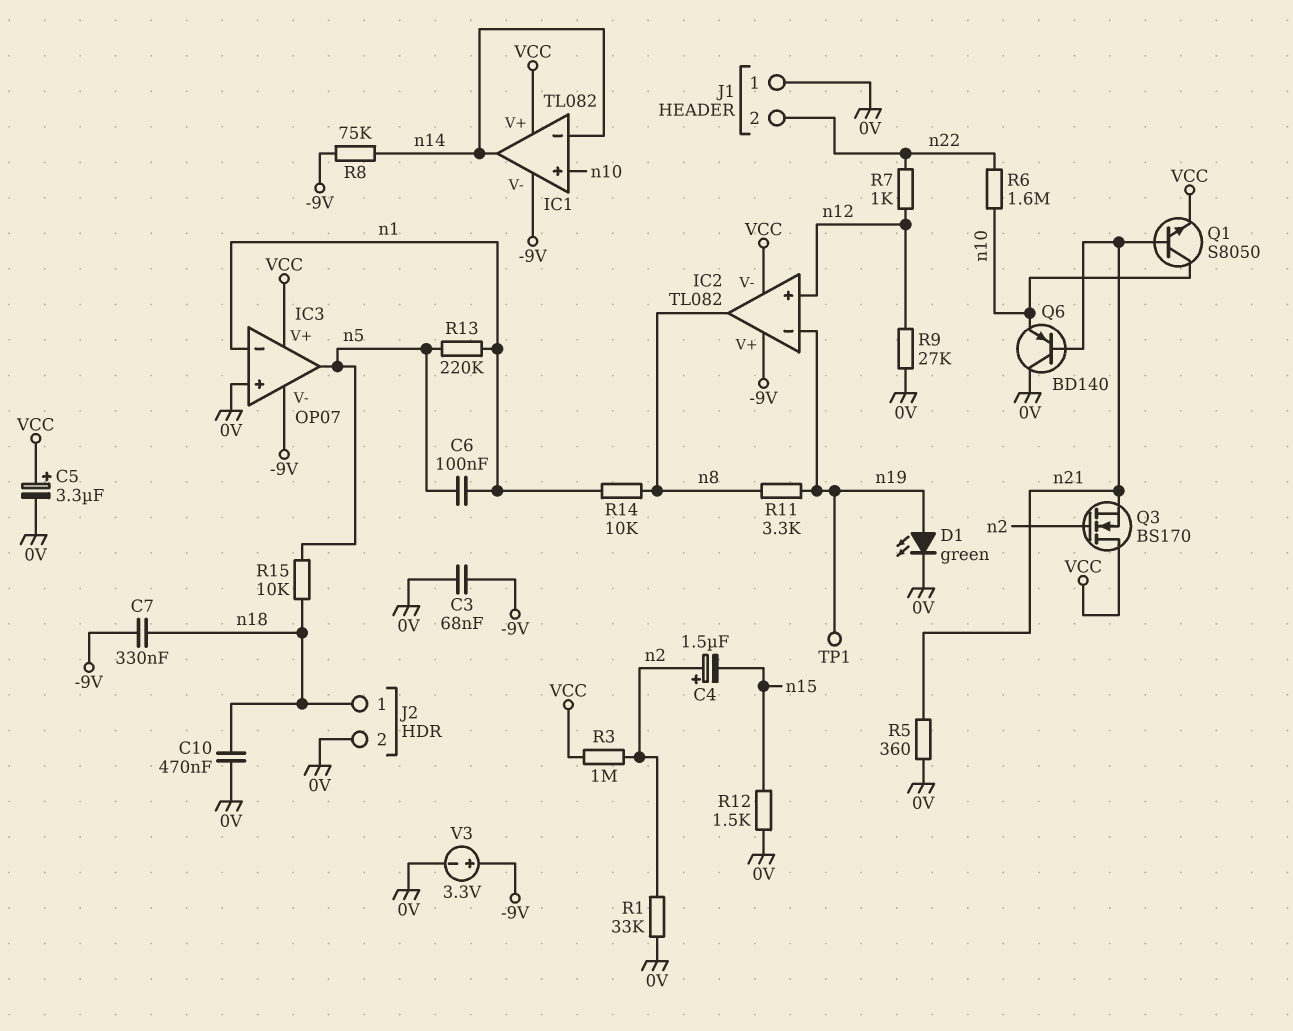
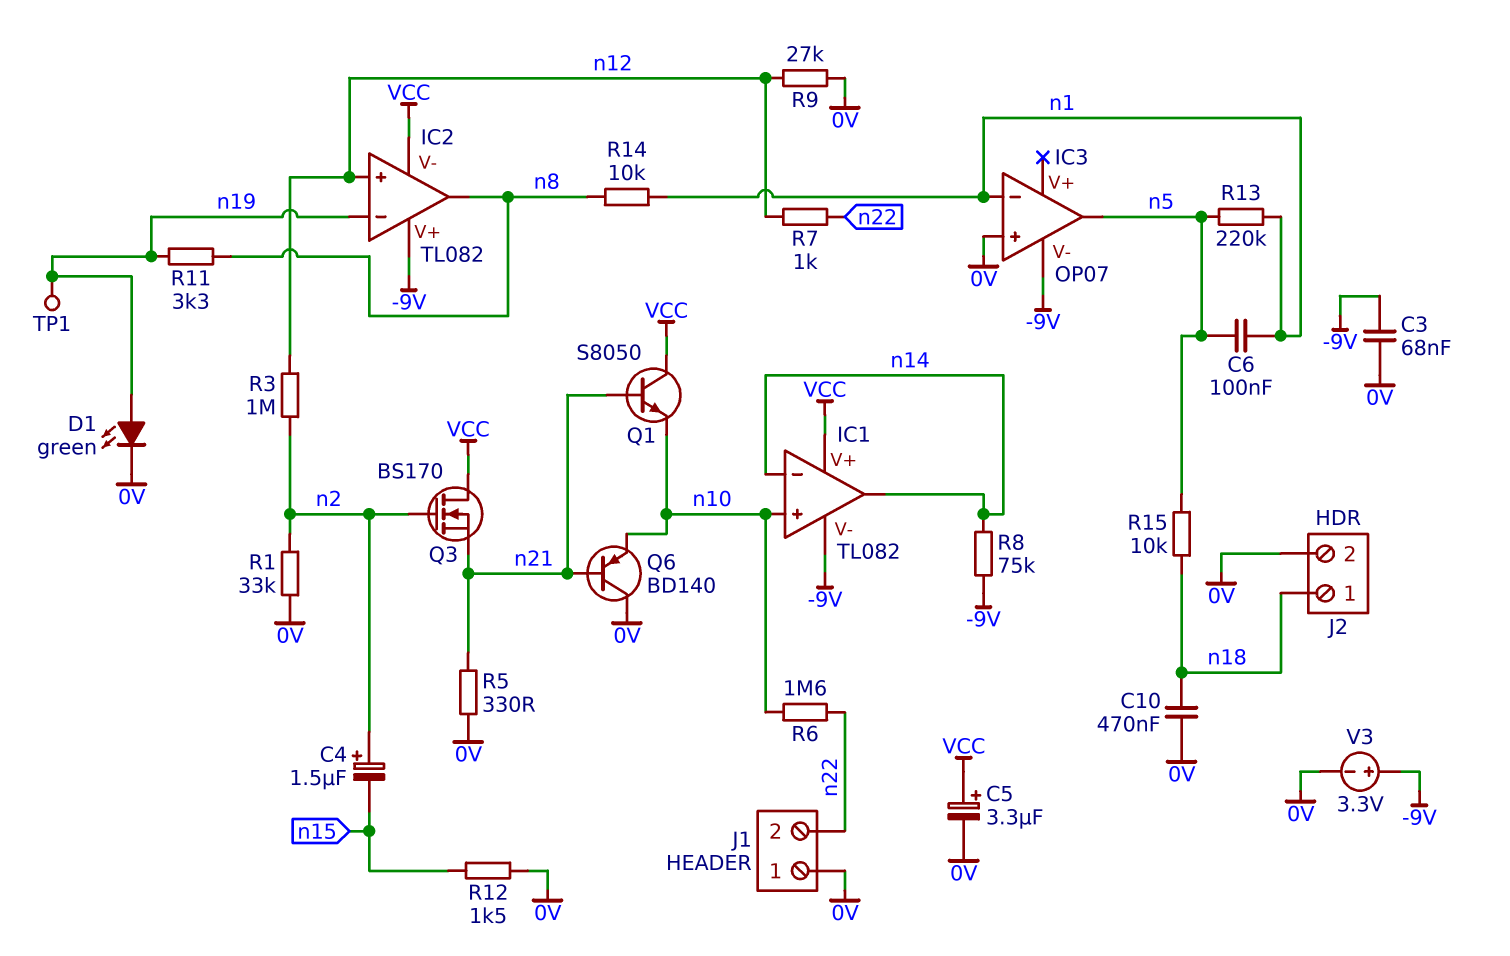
C7: 330nF (-9V, n18) -> none
IC3 pin V+: VCC -> none
Q1: NPN S8050 (B n21, C n10, E VCC) -> NPN S8050 (B n21, C VCC, E n10)
R3: 1M (VCC, n2) -> 1M (n2, n12)
R5: 360 (0V, n21) -> 330 (0V, n21)

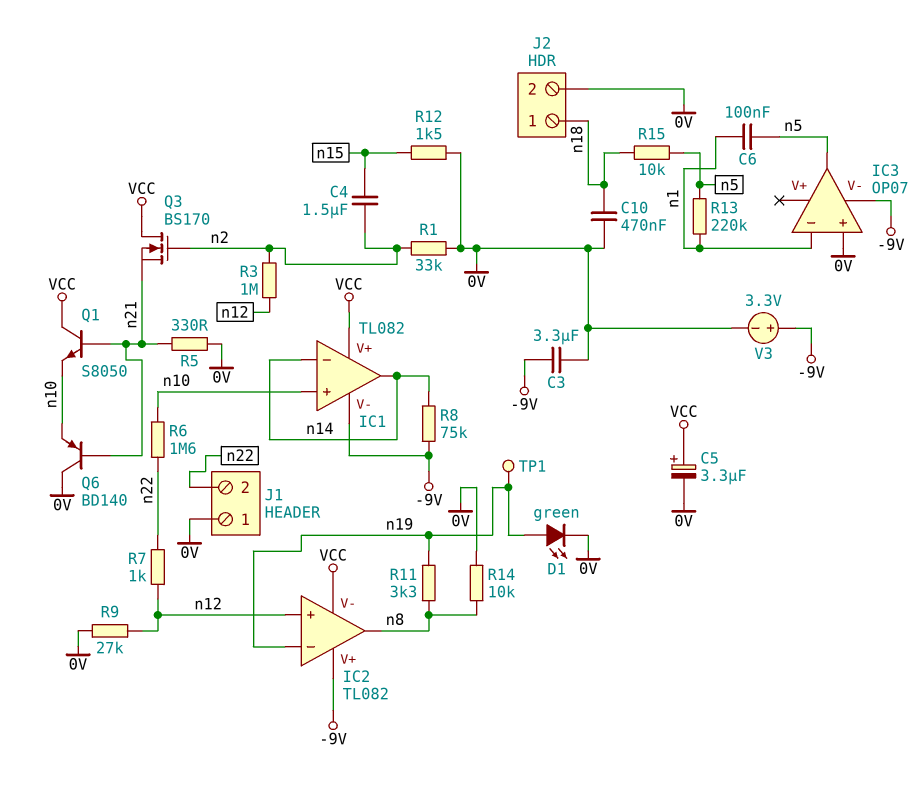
C3: 68nF (-9V, 0V) -> 3.3uF (-9V, 0V)
C4: 1.5uF (plus n2, minus n15) -> 1.5uF (n2, n15)
R14: 10k (n1, n8) -> 10k (0V, n8)

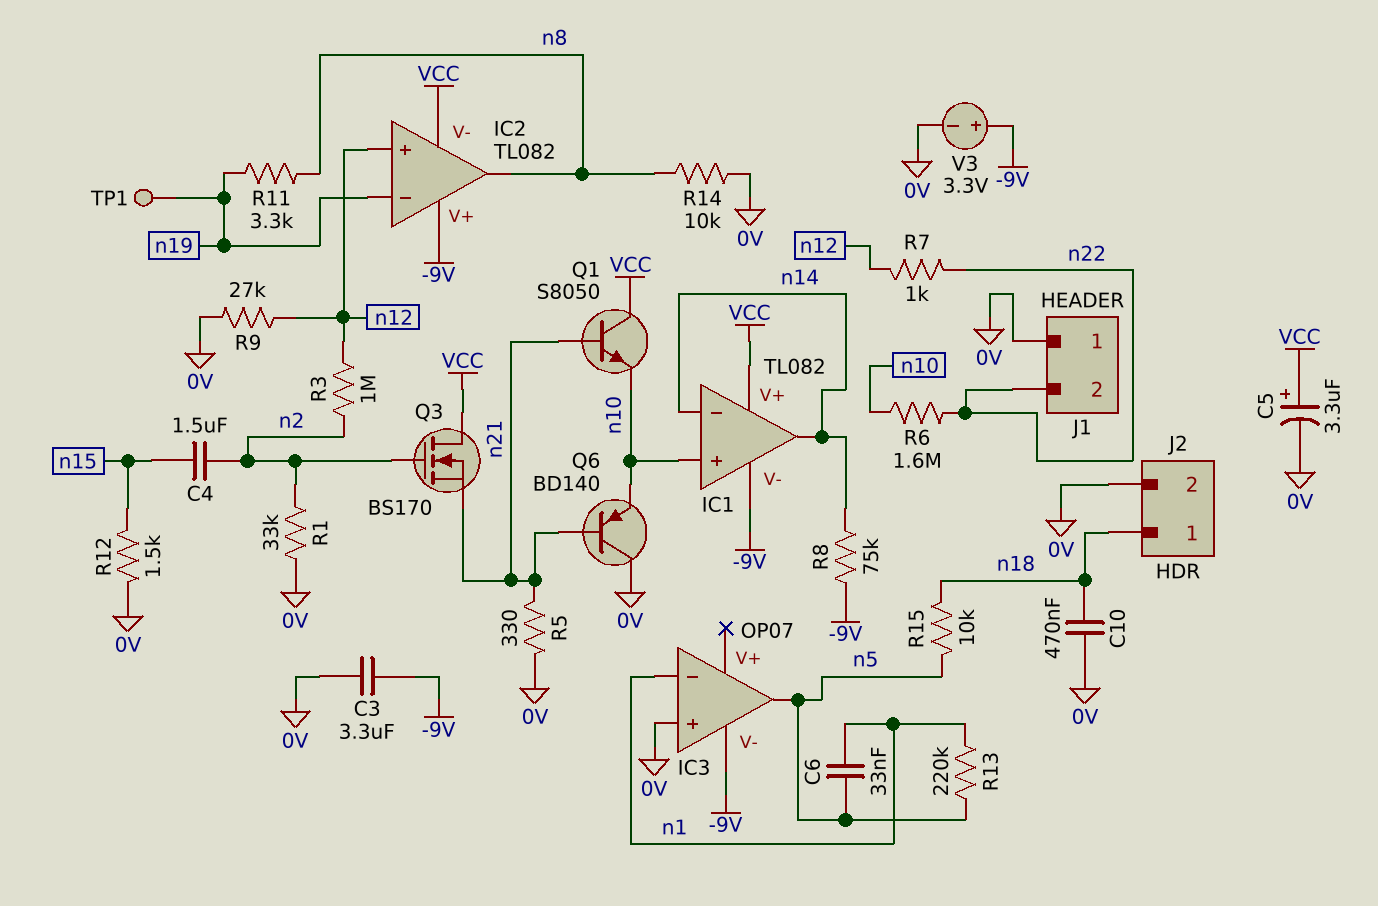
C6: 100nF (n1, n5) -> 33nF (n1, n5)
D1: LED green (A n19, K 0V) -> none

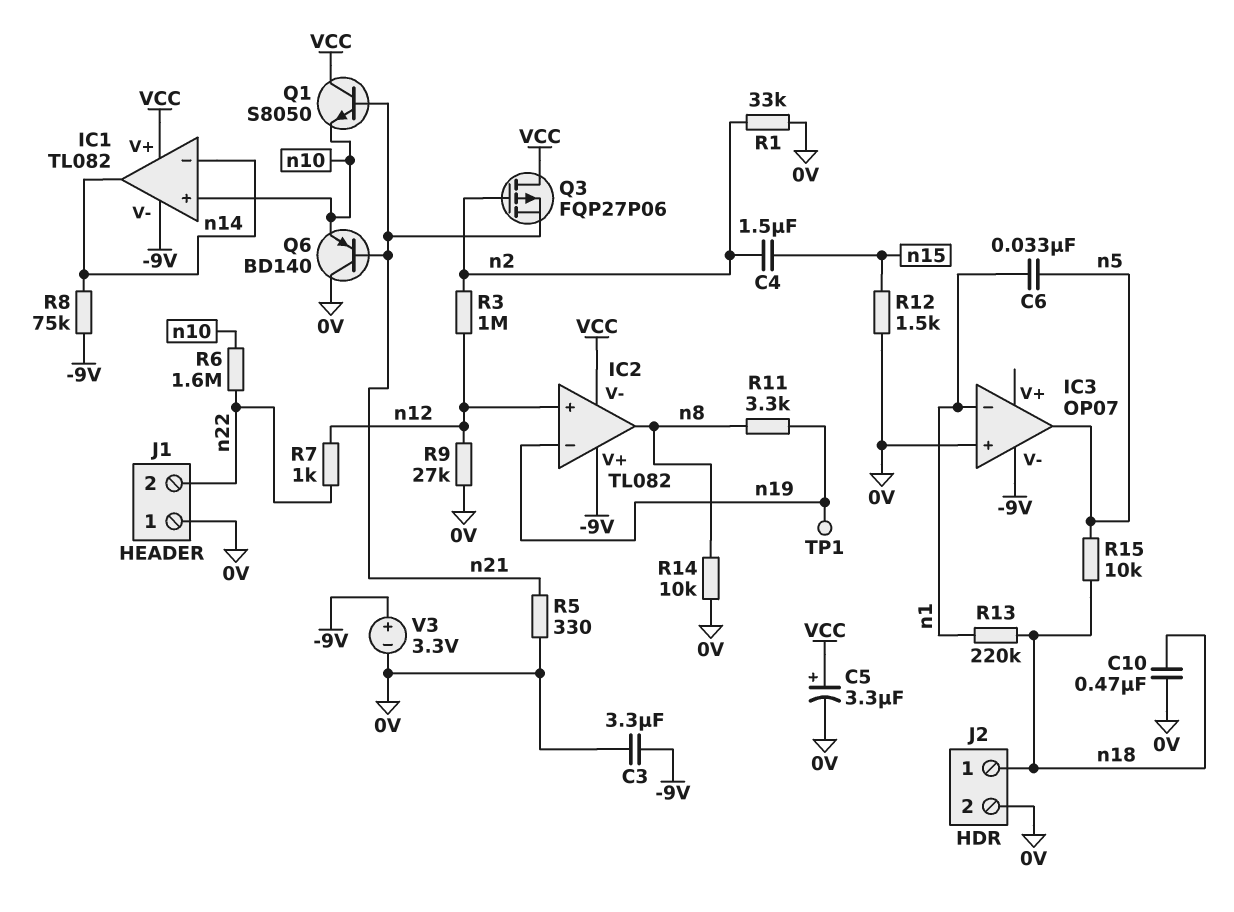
Q3: NMOS BS170 (G n2, D VCC, S n21) -> PMOS FQP27P06 (G n2, D VCC, S n21)
R13: 220k (n1, n5) -> 220k (n1, n18)

